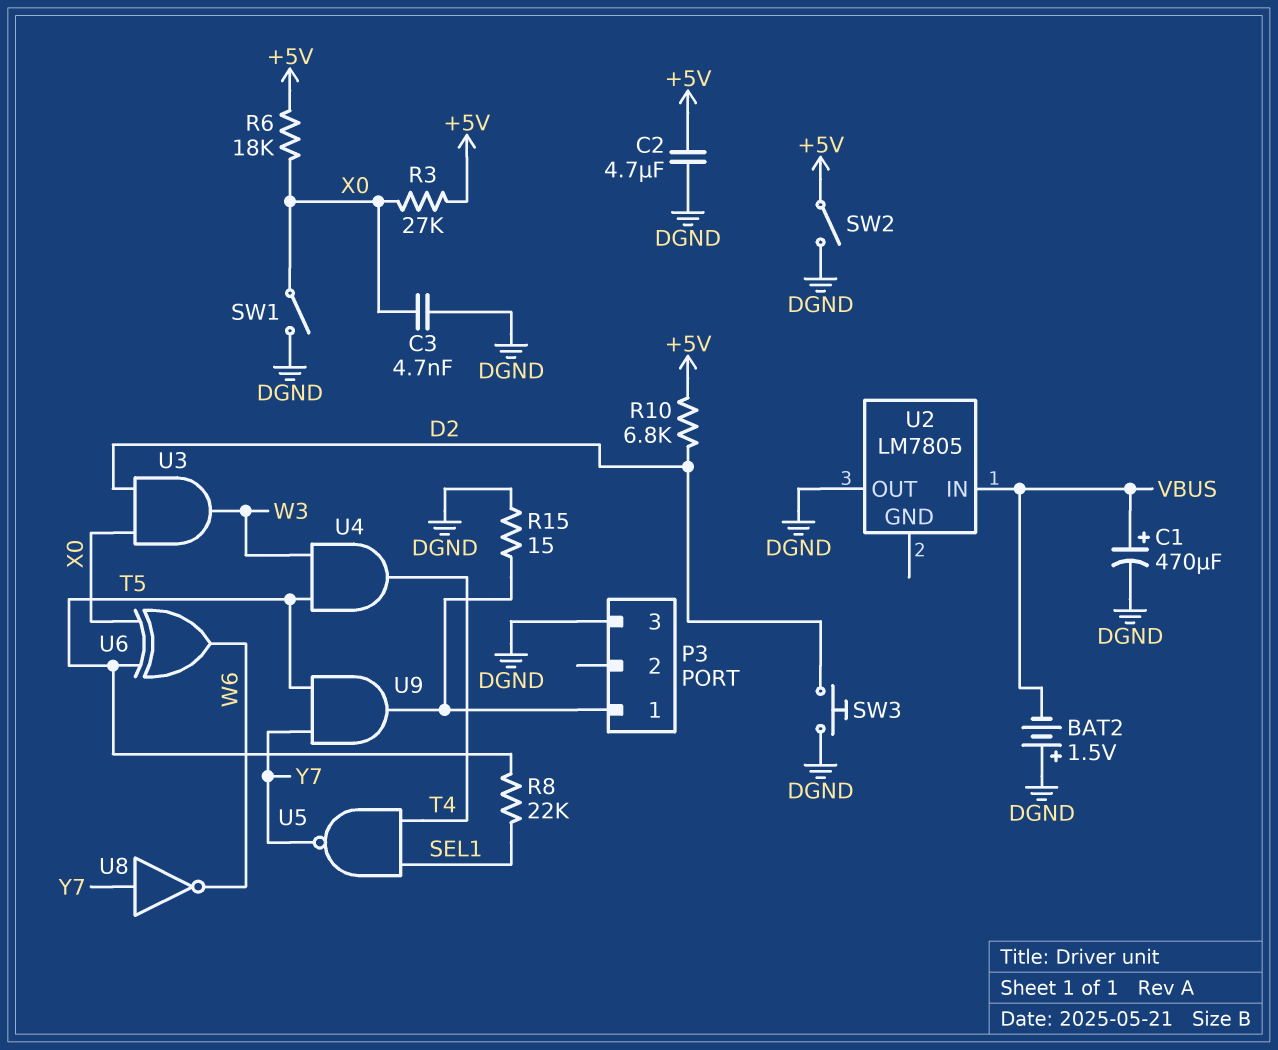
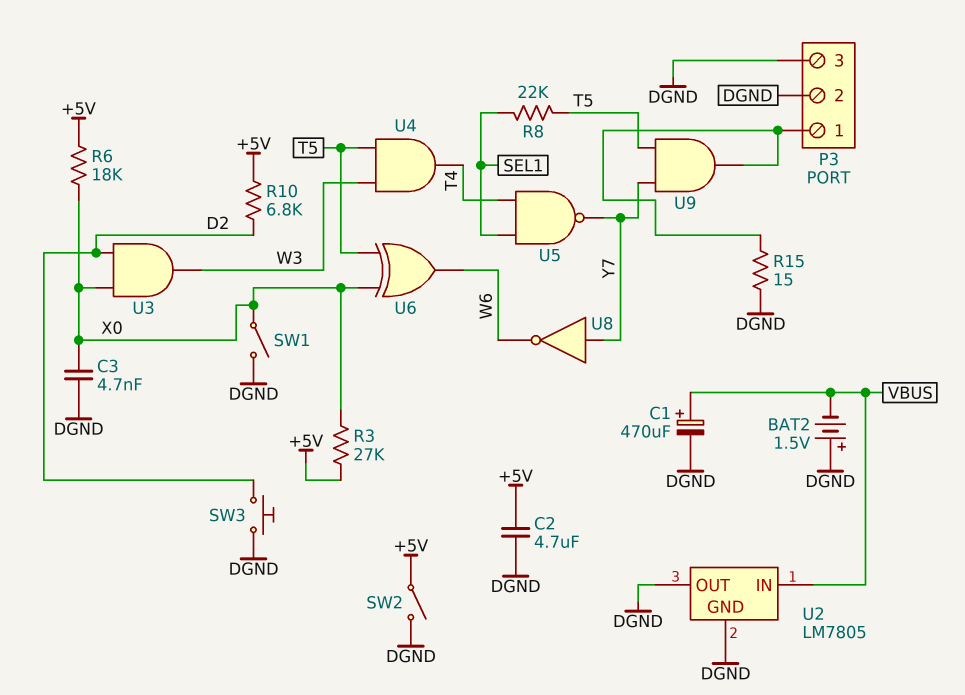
P3 pin 2: none -> DGND
U2 pin GND: none -> DGND

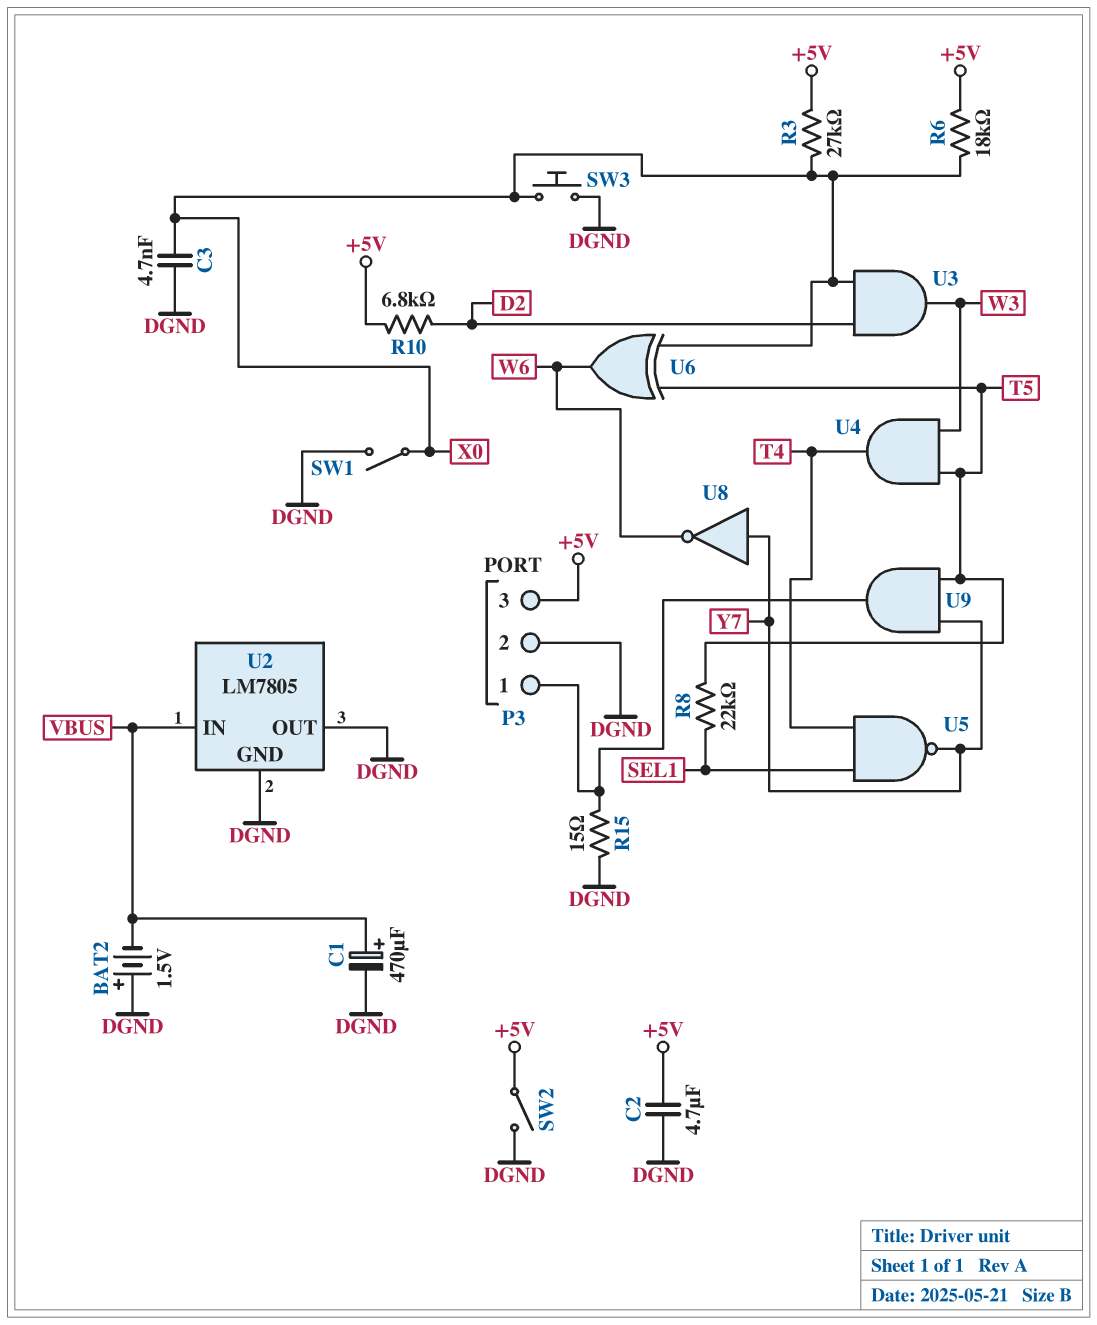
P3 pin 3: DGND -> +5V
SW3: button (D2, DGND) -> button (DGND, X0)

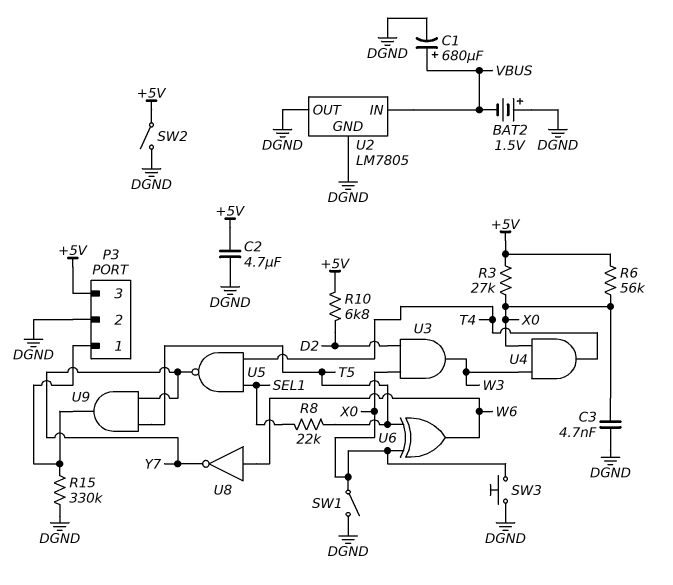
C1: 470uF (plus VBUS, minus DGND) -> 680uF (plus VBUS, minus DGND)
R6: 18k (+5V, X0) -> 56k (+5V, X0)
R15: 15 (DGND, P3/1) -> 330k (DGND, P3/1)
U4: AND (in T5, in W3, out T4) -> AND (in W3, in X0, out T4)
U8: NOT (in Y7, out W6) -> NOT (in W6, out Y7)

